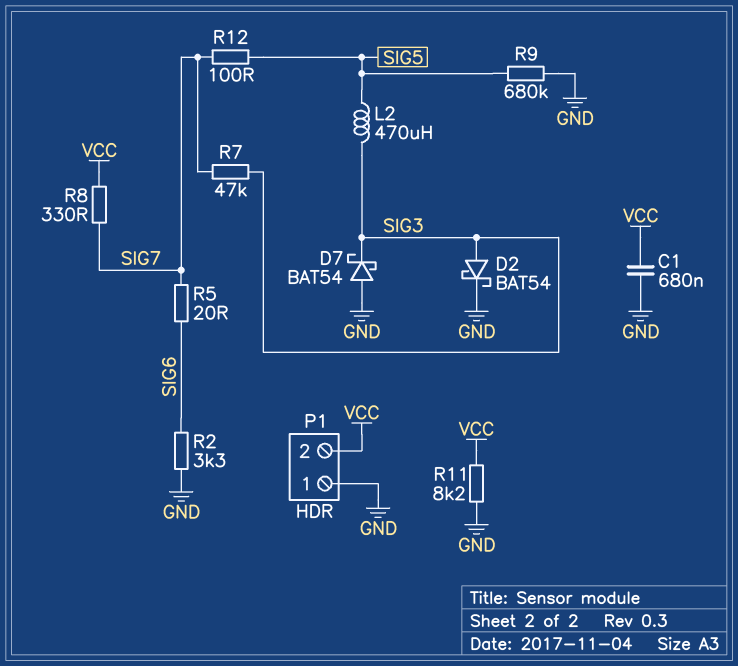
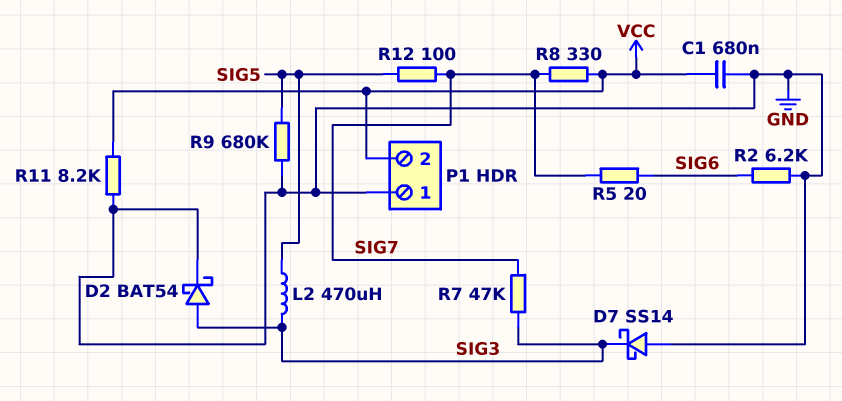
D7: schottky BAT54 (A GND, K SIG3) -> schottky SS14 (A GND, K SIG3)
R2: 3.3k (GND, SIG6) -> 6.2k (GND, SIG6)

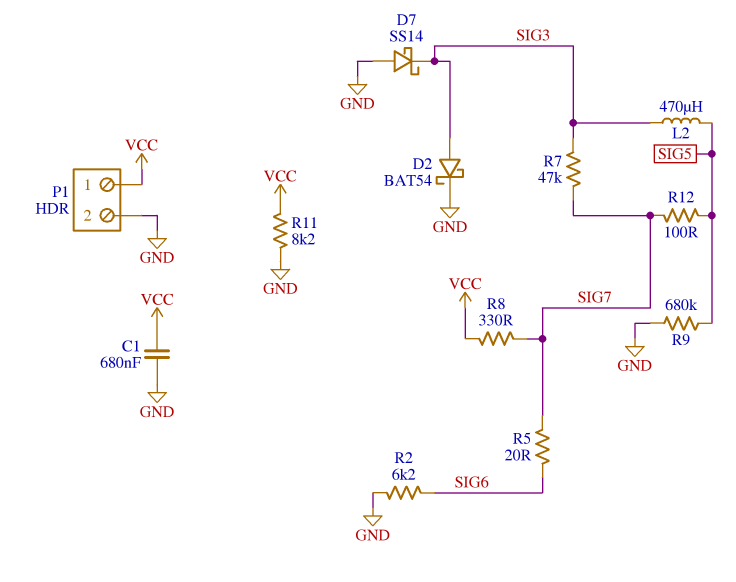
P1 pin 1: GND -> VCC
P1 pin 2: VCC -> GND

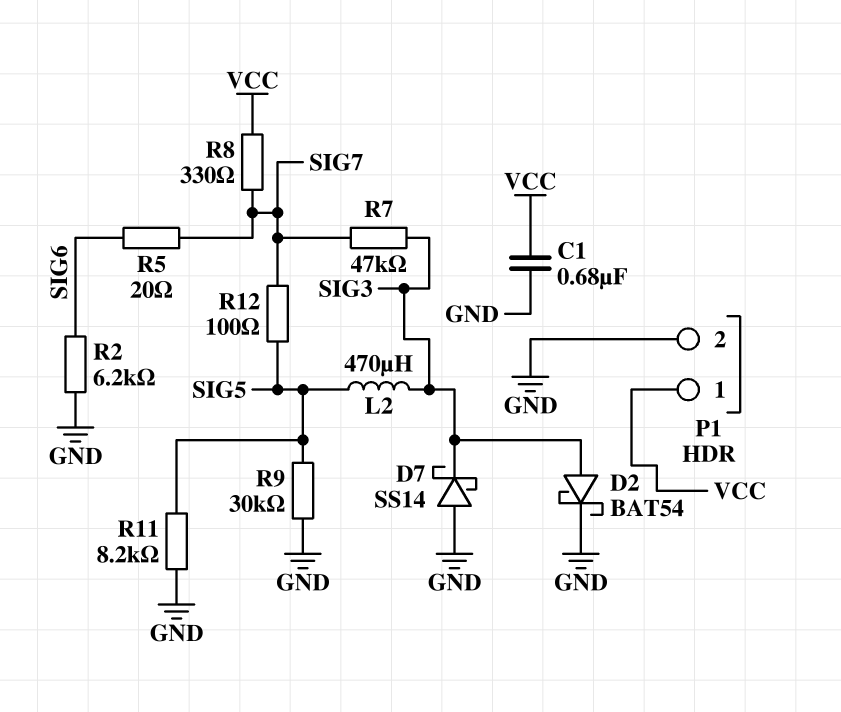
R9: 680k (GND, SIG5) -> 30k (GND, SIG5)
R11: 8.2k (GND, VCC) -> 8.2k (GND, SIG5)

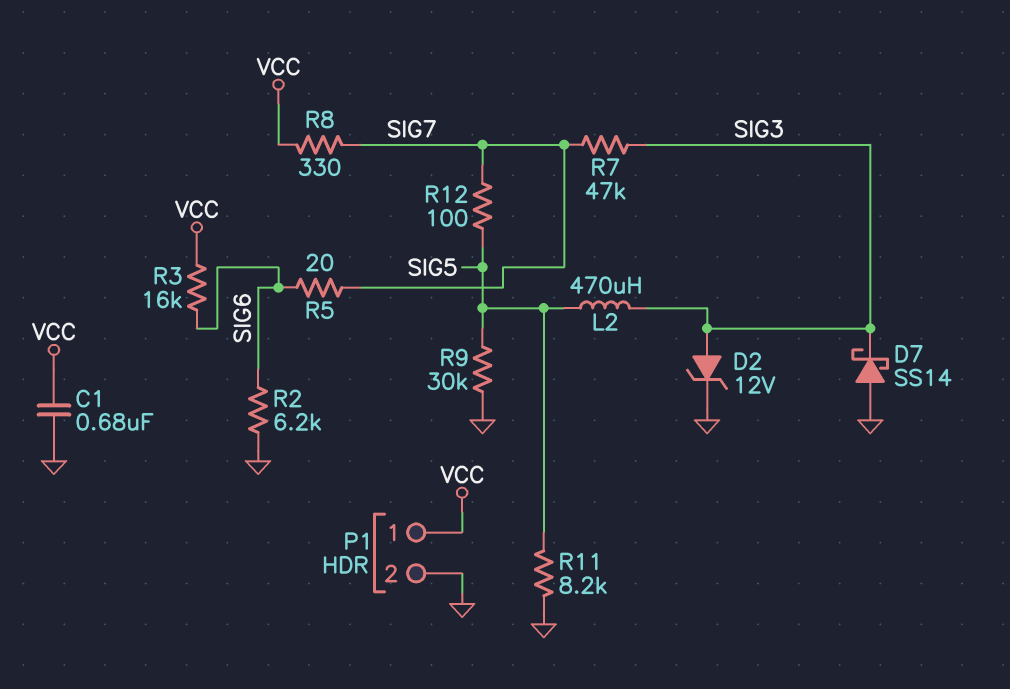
D2: schottky BAT54 (A SIG3, K GND) -> zener 12V (A SIG3, K GND)
R3: none -> 16k (SIG6, VCC)

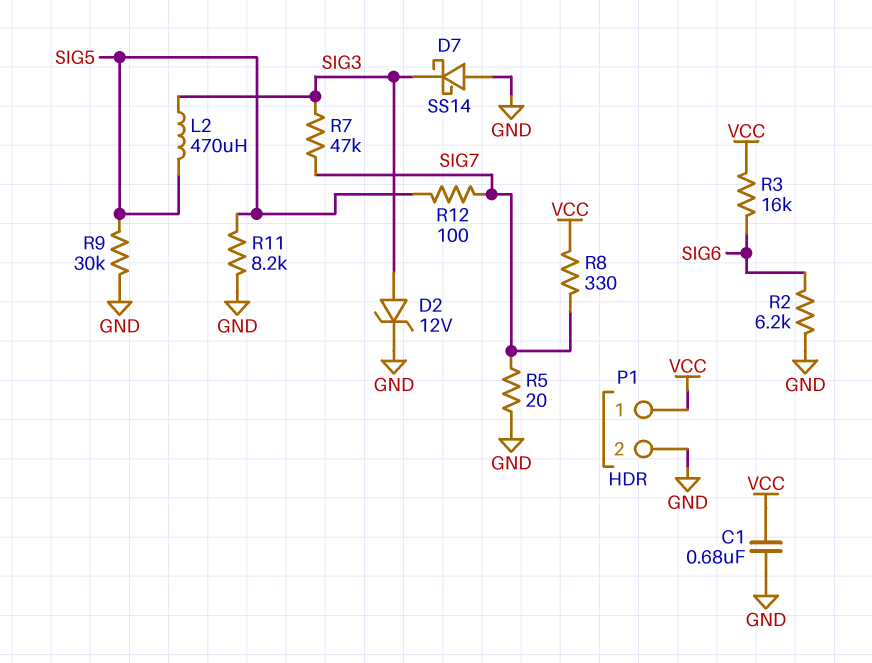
R5: 20 (SIG6, SIG7) -> 20 (GND, SIG7)

